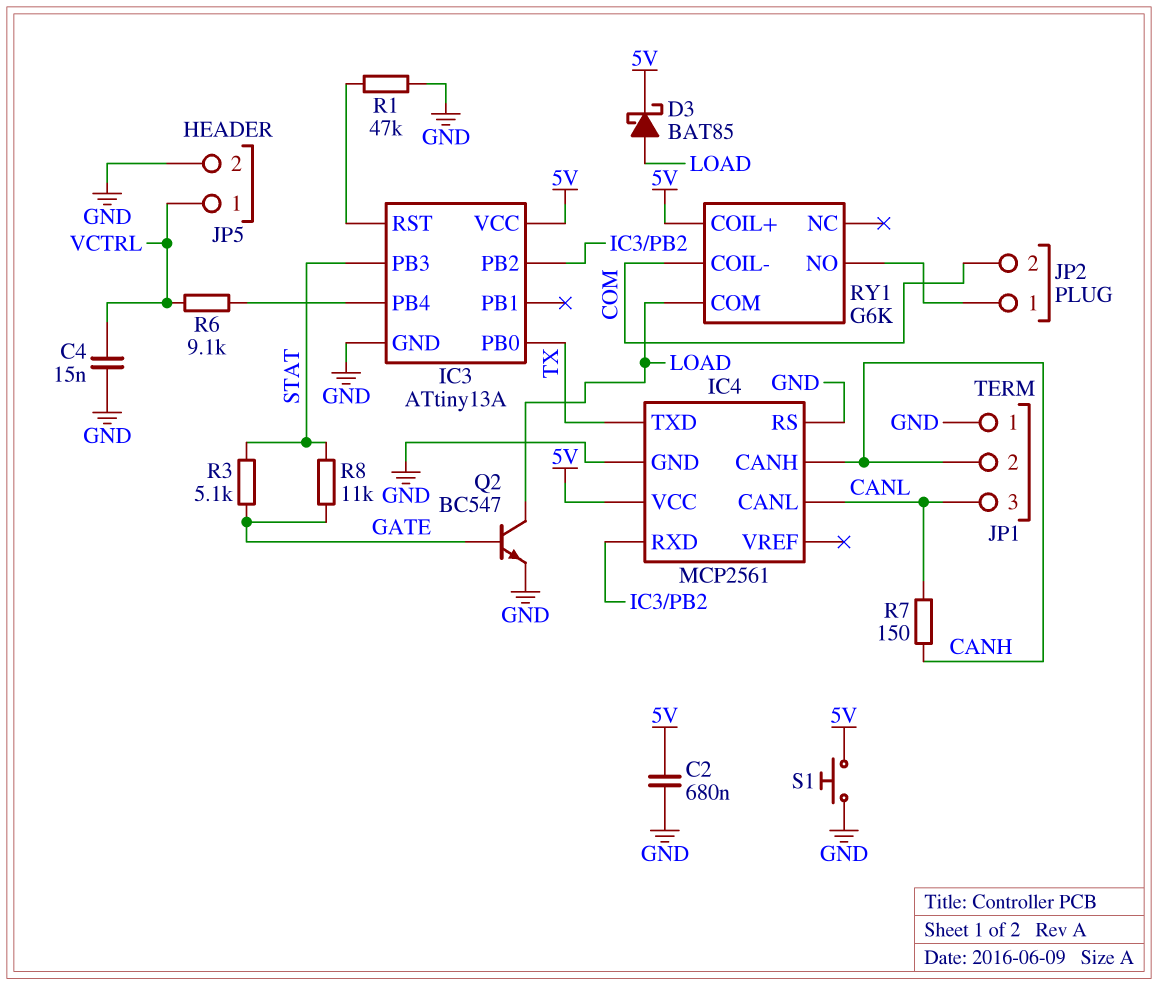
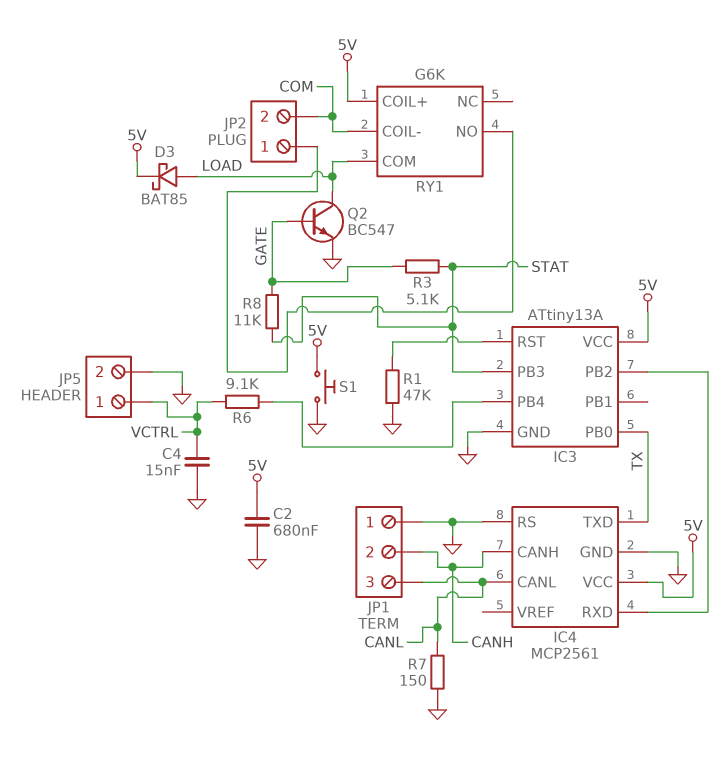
R7: 150 (CANH, CANL) -> 150 (CANL, GND)

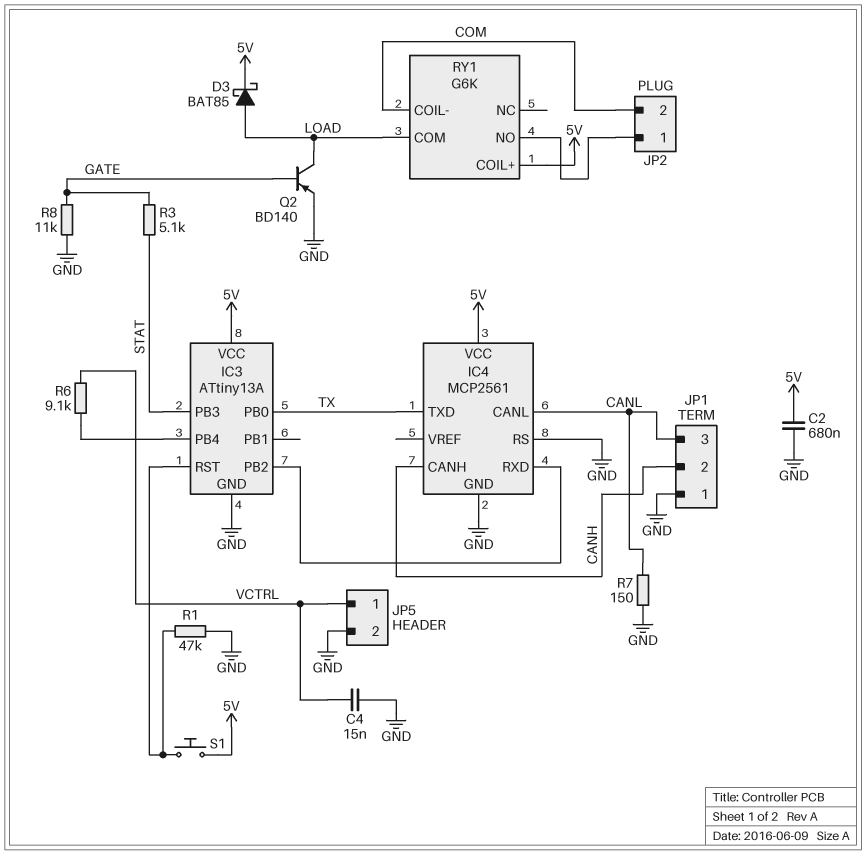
Q2: NPN BC547 (B GATE, C LOAD, E GND) -> PNP BD140 (B GATE, C LOAD, E GND)
R8: 11k (GATE, STAT) -> 11k (GATE, GND)
S1: button (5V, GND) -> button (5V, IC3/RST)

